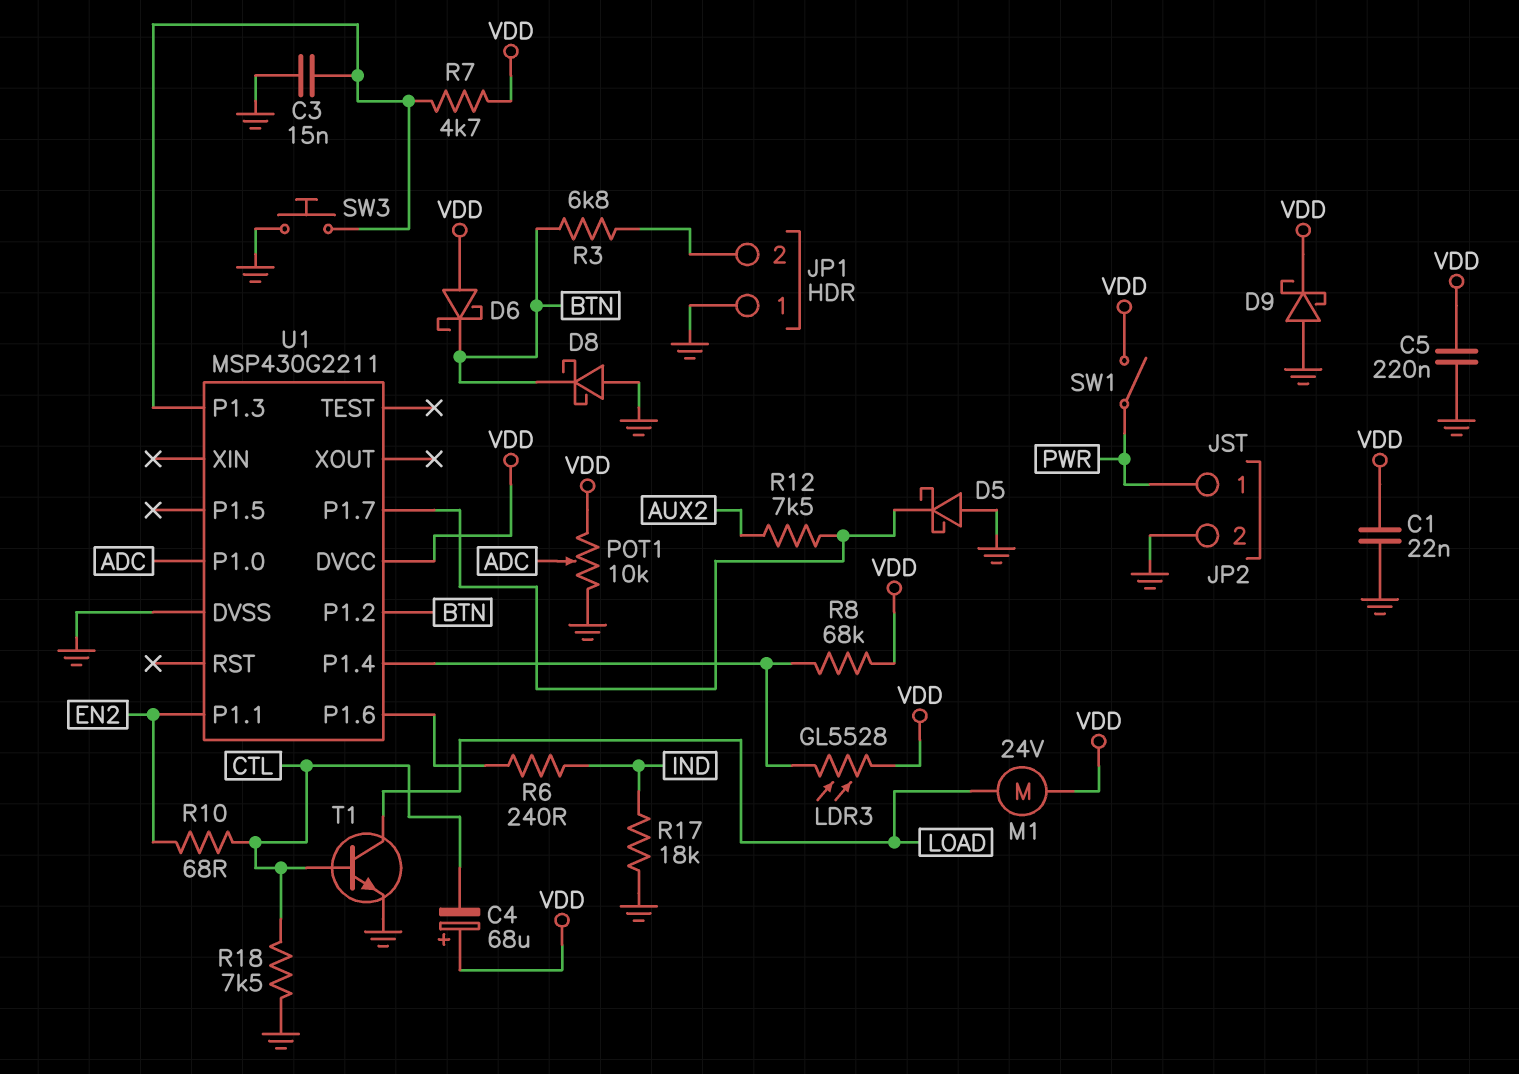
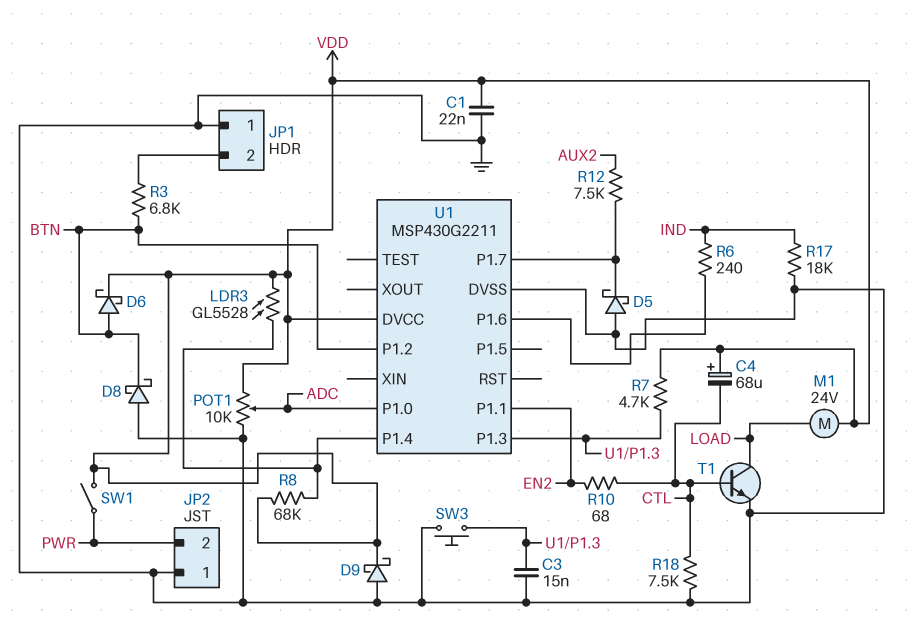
C5: 220nF (GND, VDD) -> none
D6: schottky (A VDD, K BTN) -> schottky (A BTN, K VDD)
JP2 pin 1: PWR -> GND
JP2 pin 2: GND -> PWR

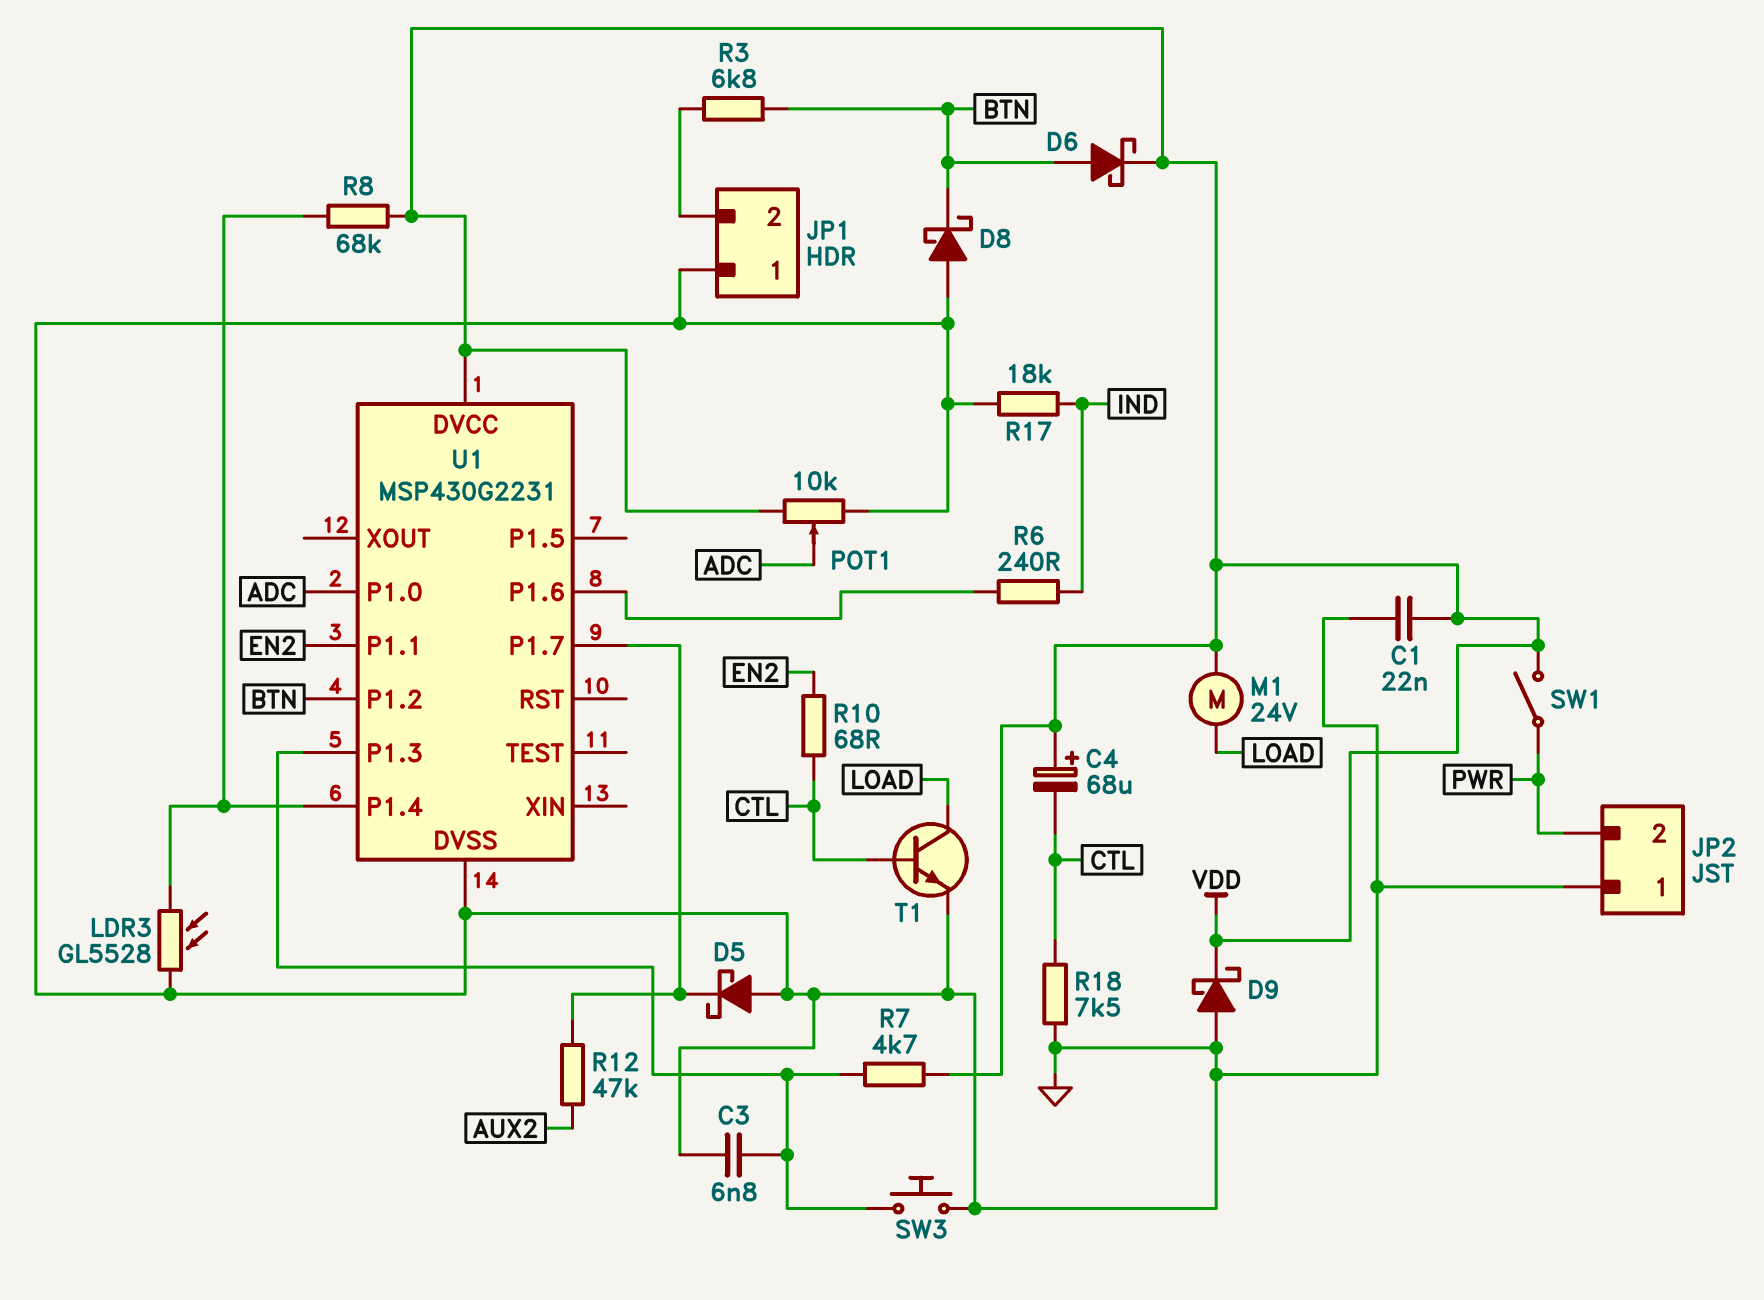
C3: 15nF (GND, U1/P1.3) -> 6.8nF (GND, U1/P1.3)
LDR3: GL5528 (U1/P1.4, VDD) -> GL5528 (GND, U1/P1.4)
R12: 7.5k (AUX2, U1/P1.7) -> 47k (AUX2, U1/P1.7)
U1: MSP430G2211 -> MSP430G2231

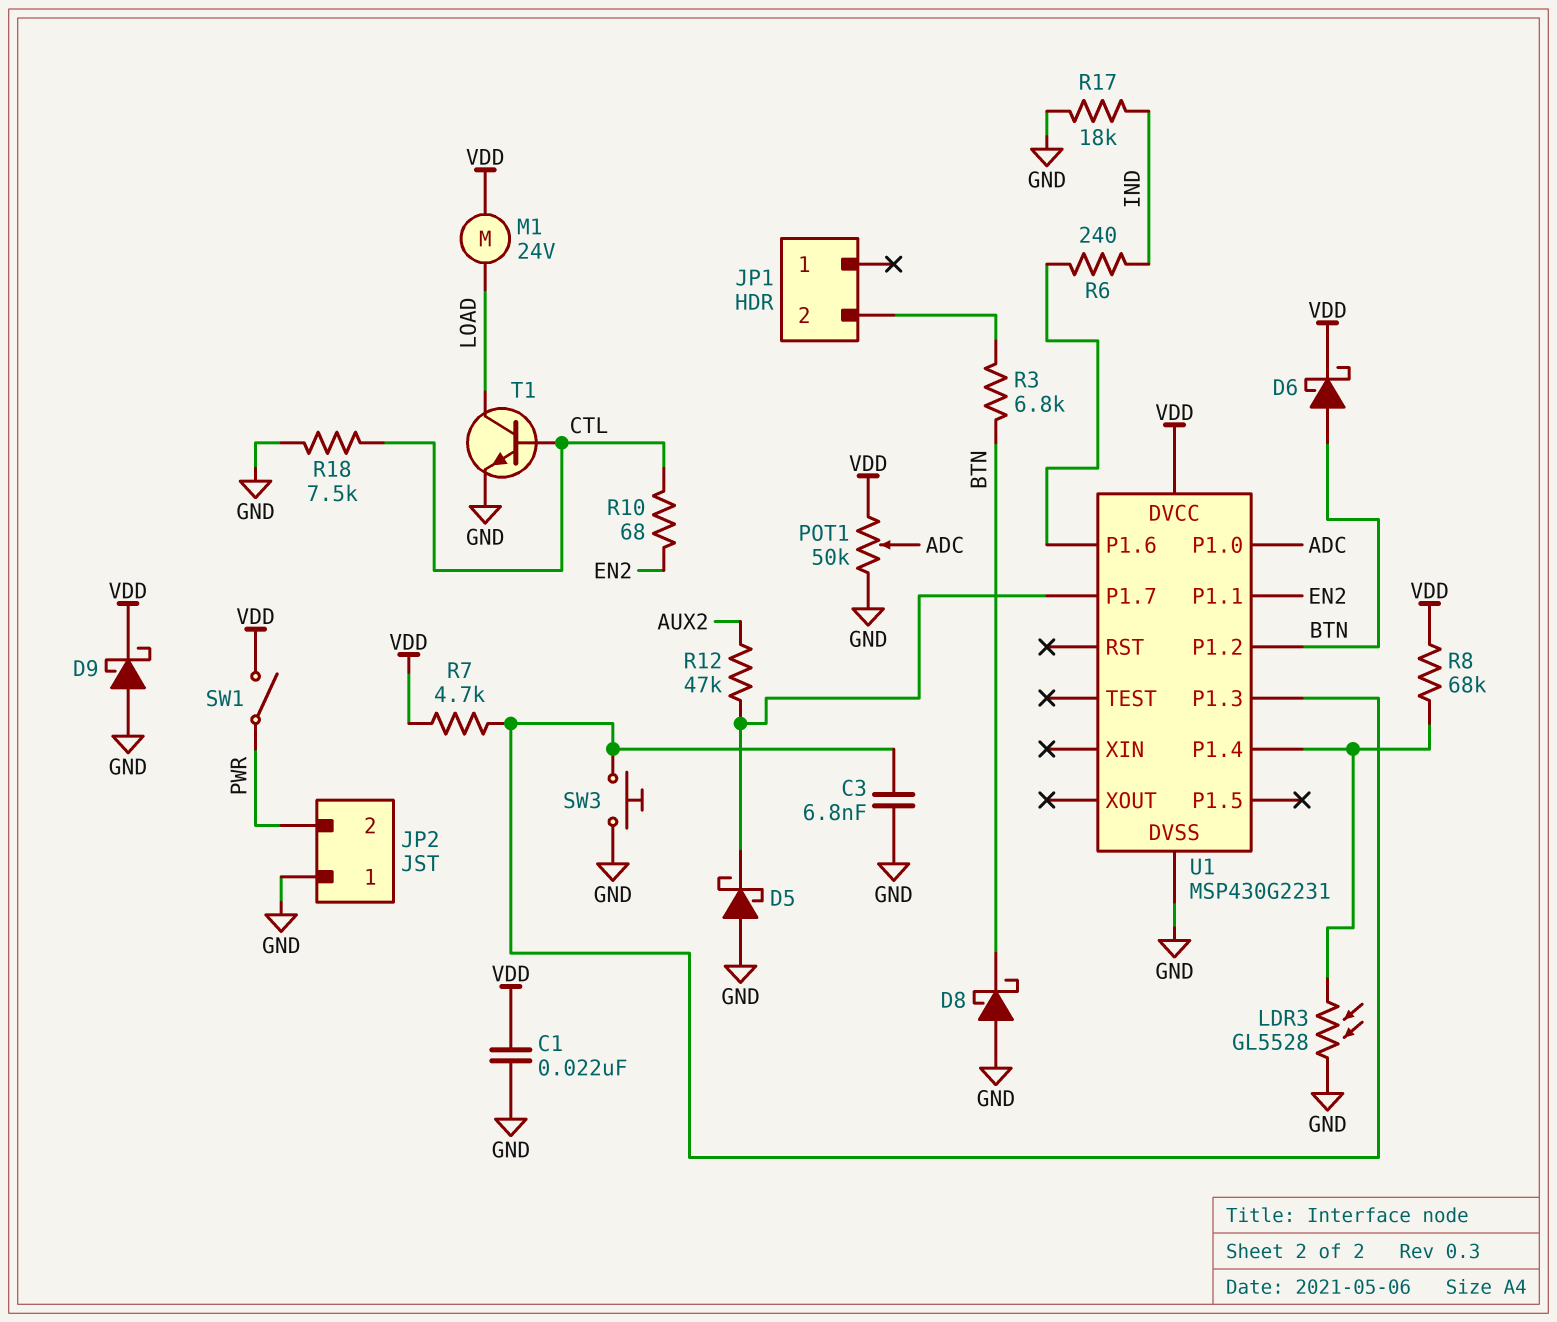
C4: 68uF (plus VDD, minus CTL) -> none
JP1 pin 1: GND -> none
POT1: 10k (GND, VDD, wiper ADC) -> 50k (GND, VDD, wiper ADC)

